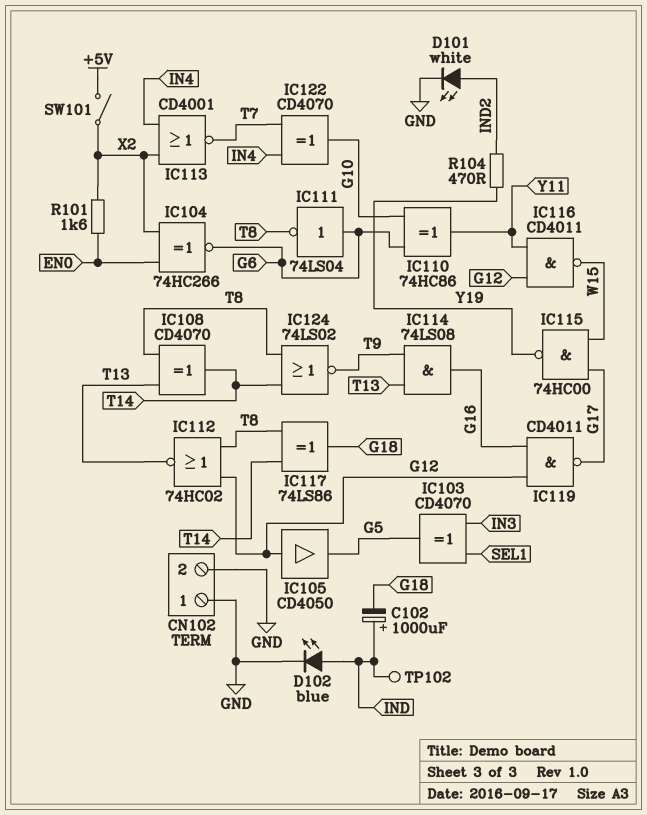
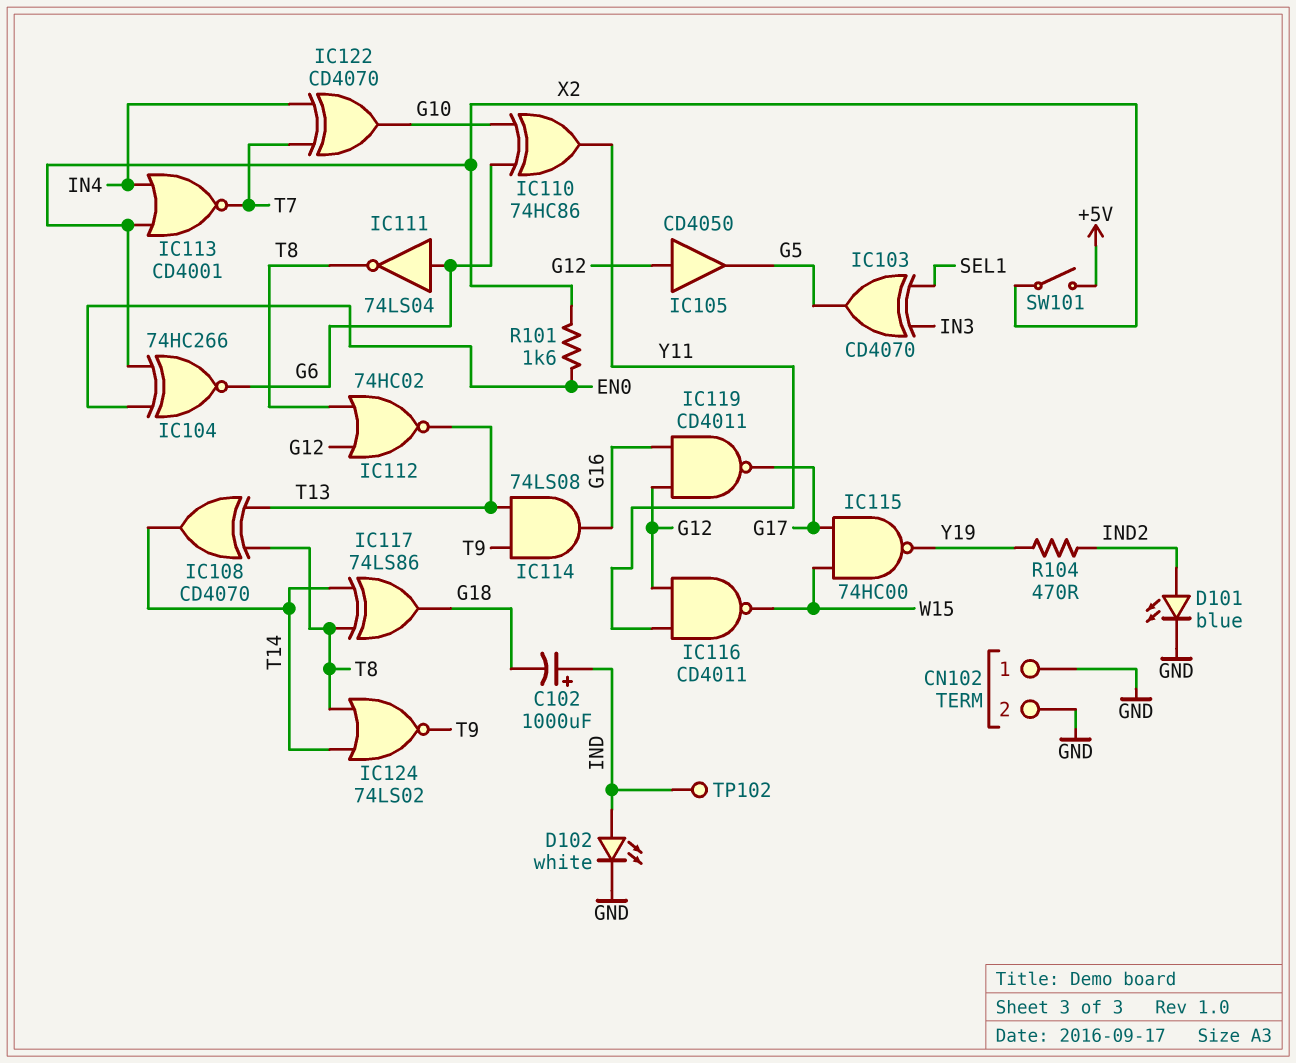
D101: LED white (A IND2, K GND) -> LED blue (A IND2, K GND)
D102: LED blue (A IND, K GND) -> LED white (A IND, K GND)

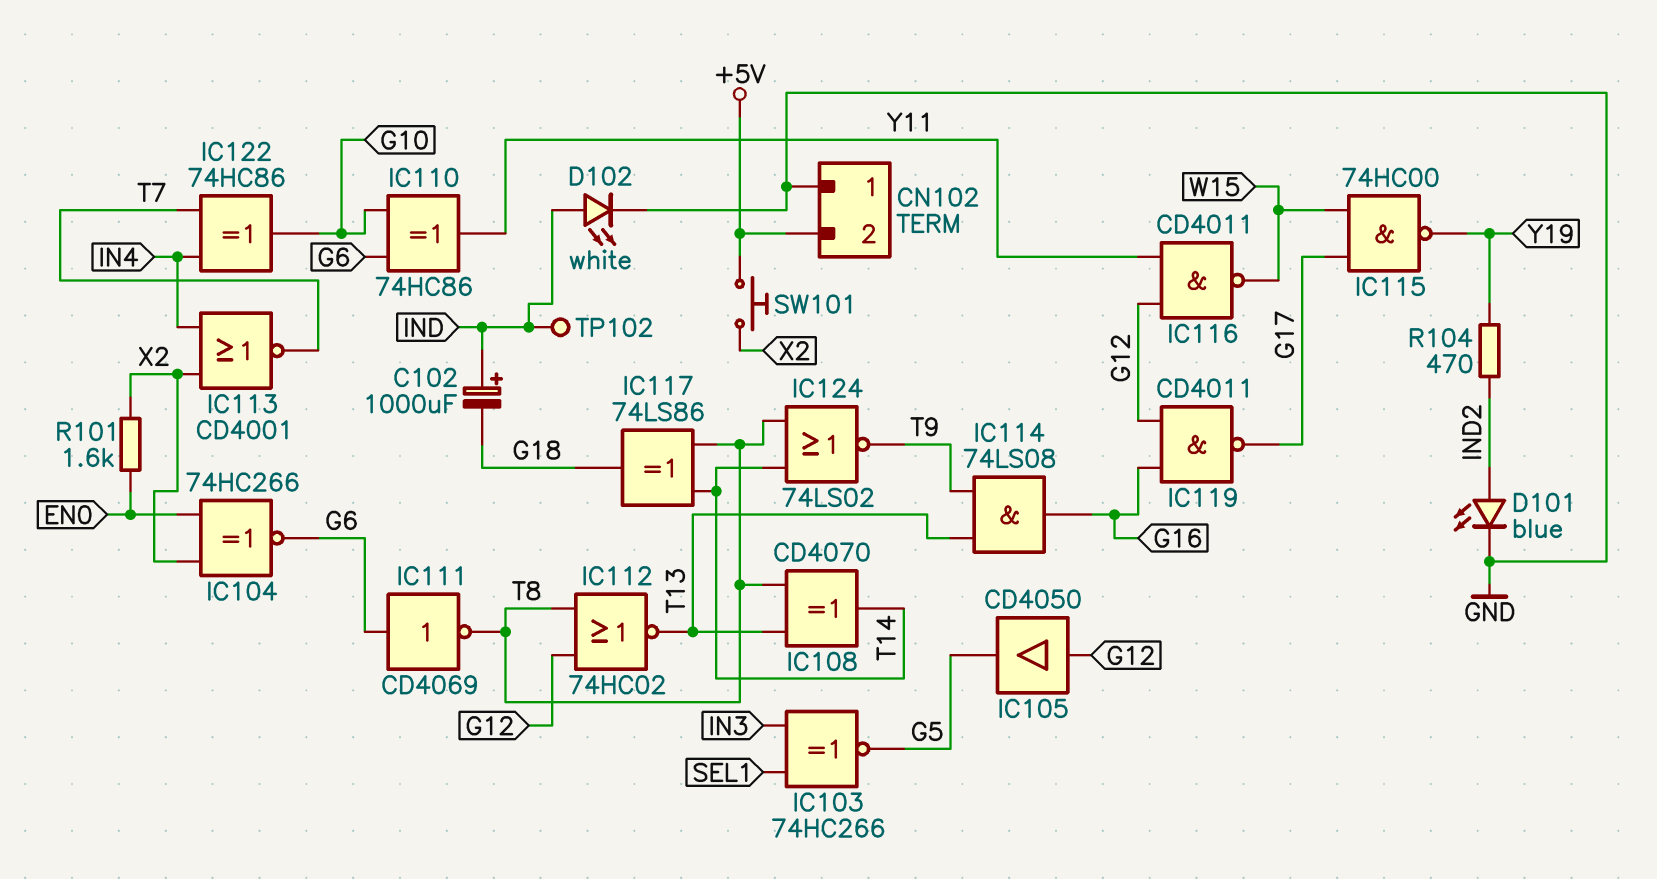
CN102 pin 2: GND -> +5V
IC103: XOR CD4070 (in IN3, in SEL1, out G5) -> XNOR 74HC266 (in IN3, in SEL1, out G5)
IC111: NOT 74LS04 (in G6, out T8) -> NOT CD4069 (in G6, out T8)
IC122: XOR CD4070 (in IN4, in T7, out G10) -> XOR 74HC86 (in IN4, in T7, out G10)
SW101: switch (+5V, X2) -> button (+5V, X2)

